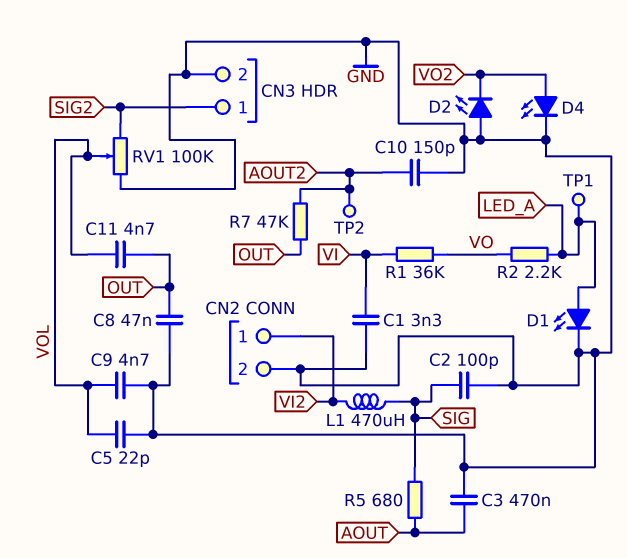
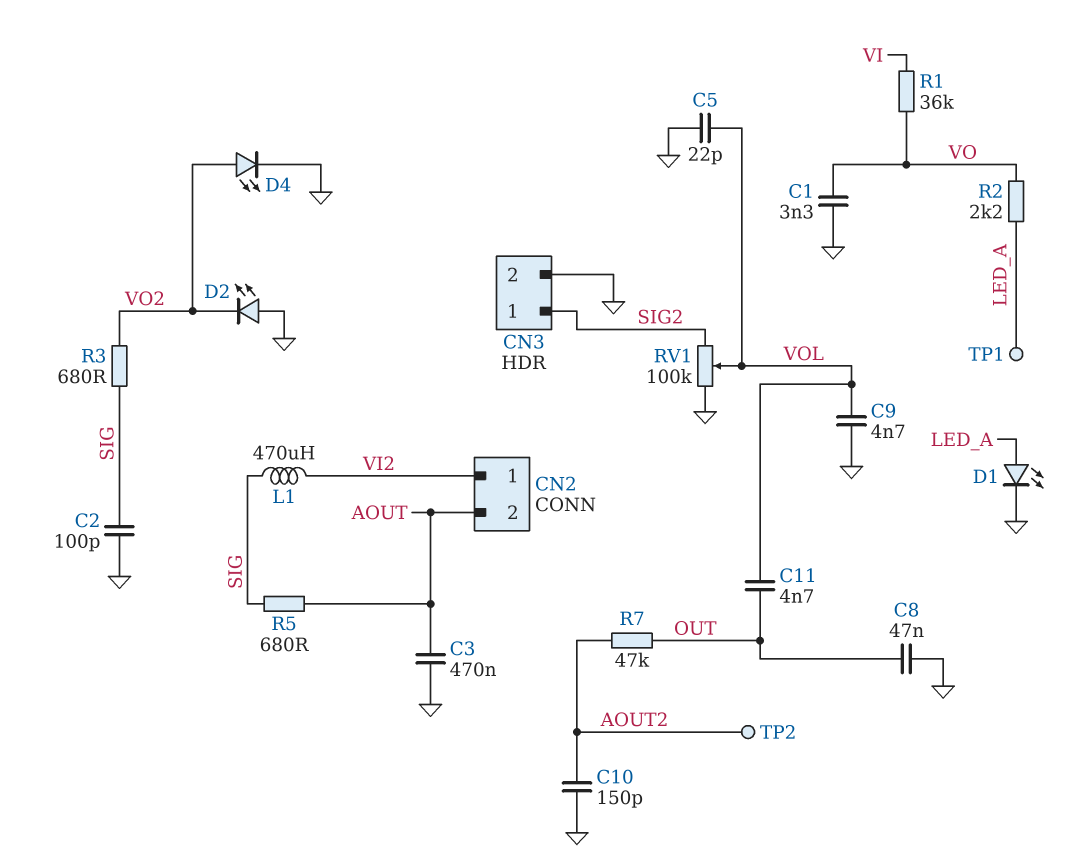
C1: 3.3nF (GND, VI) -> 3.3nF (GND, VO)
CN2 pin 2: GND -> AOUT
R3: none -> 680 (SIG, VO2)

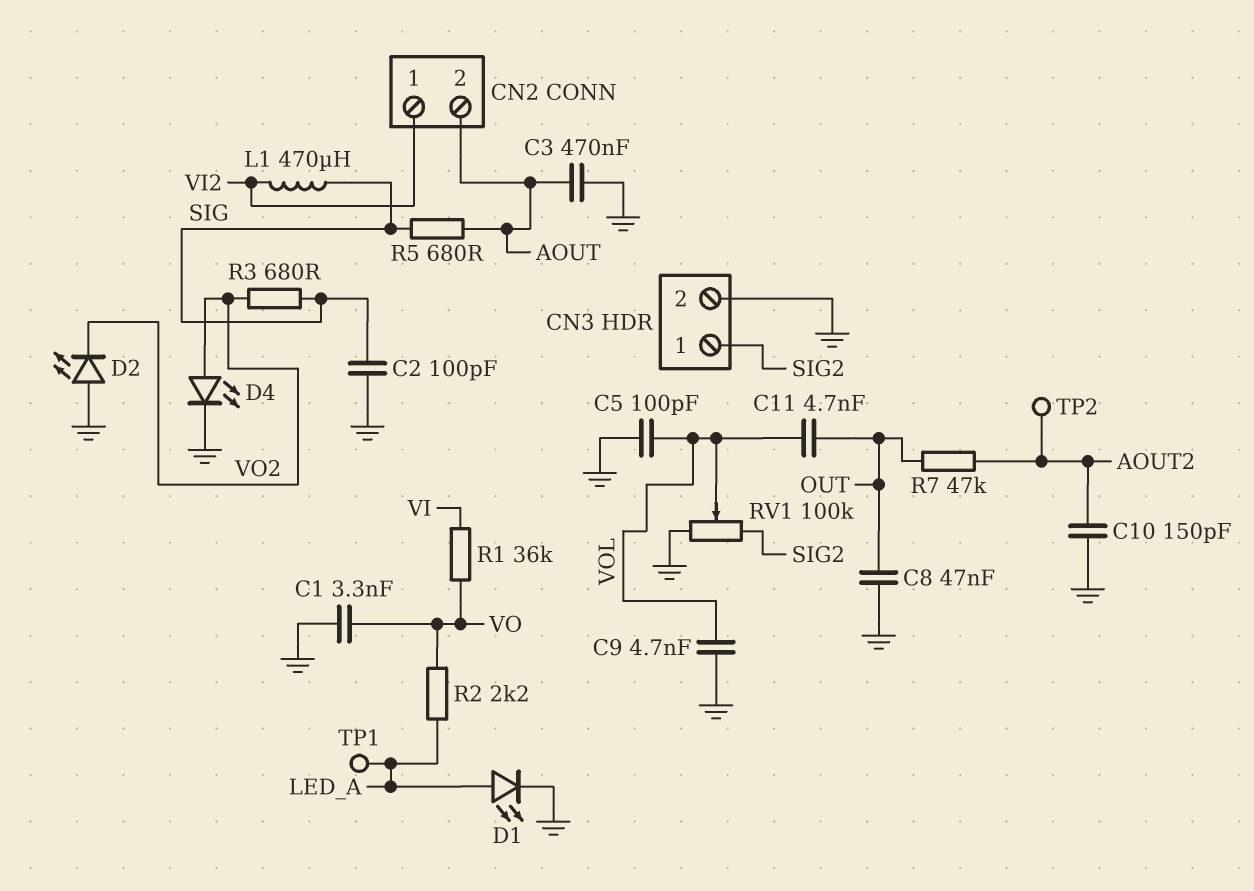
C5: 22pF (GND, VOL) -> 100pF (GND, VOL)

